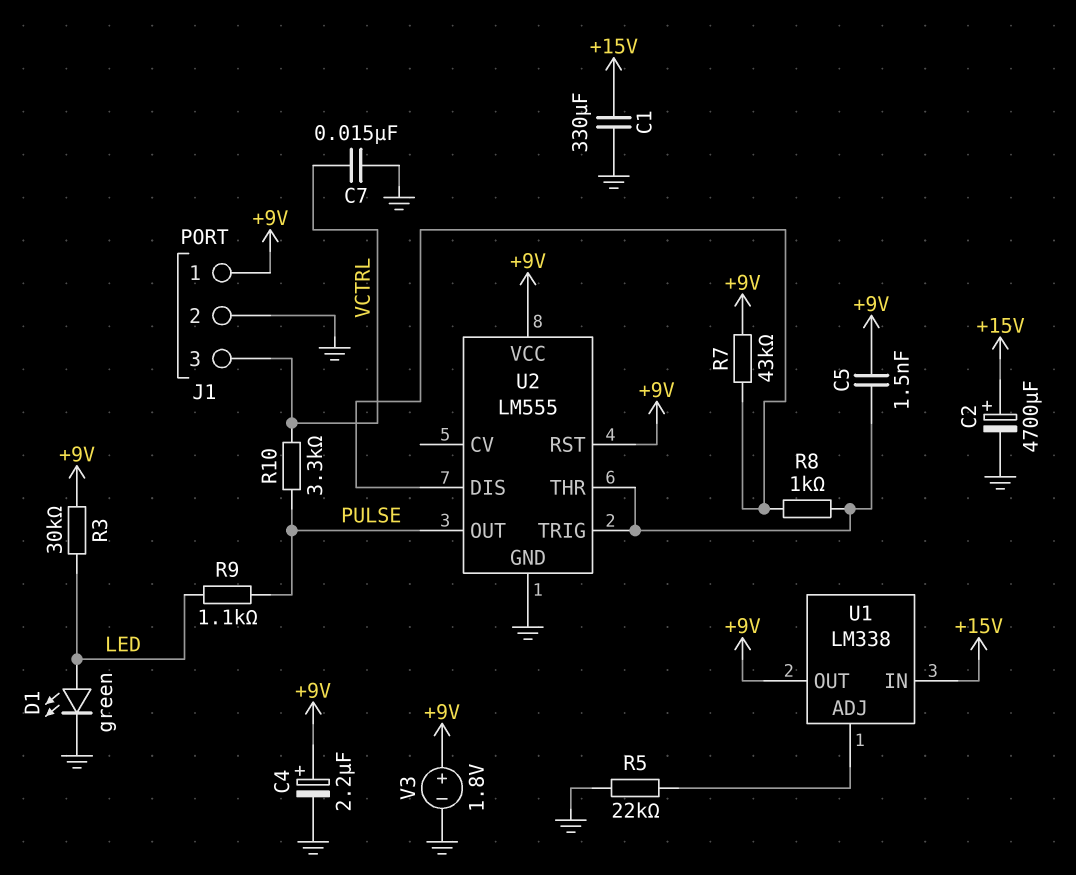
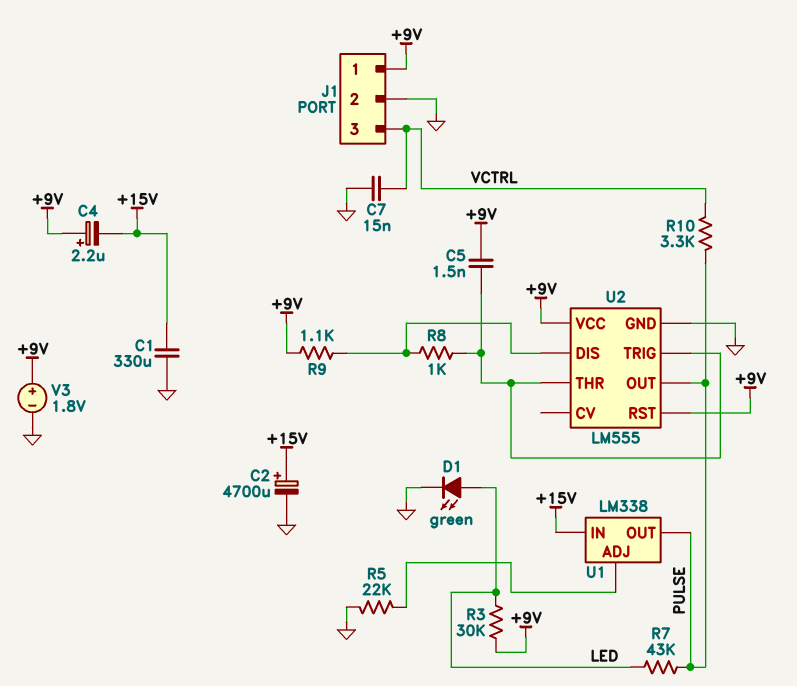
C4: 2.2uF (plus +9V, minus GND) -> 2.2uF (plus +9V, minus +15V)
R7: 43k (+9V, U2/DIS) -> 43k (LED, PULSE)
R9: 1.1k (LED, PULSE) -> 1.1k (+9V, U2/DIS)
U1 pin OUT: +9V -> PULSE

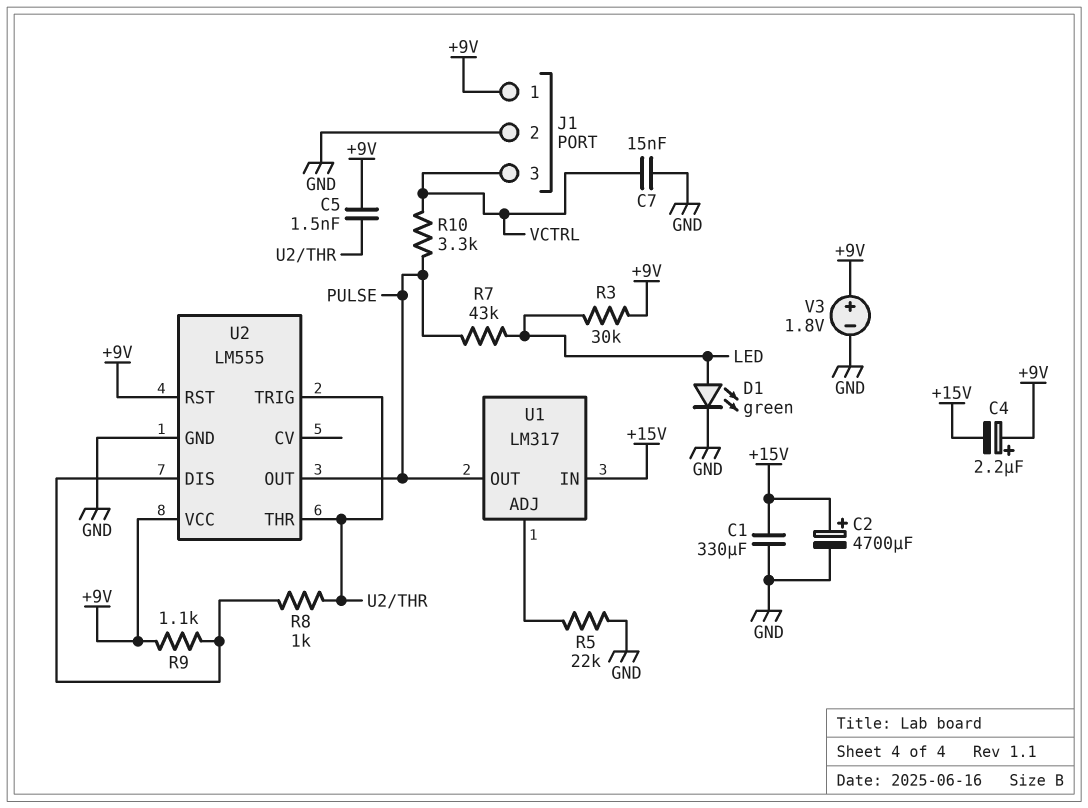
U1: LM338 -> LM317

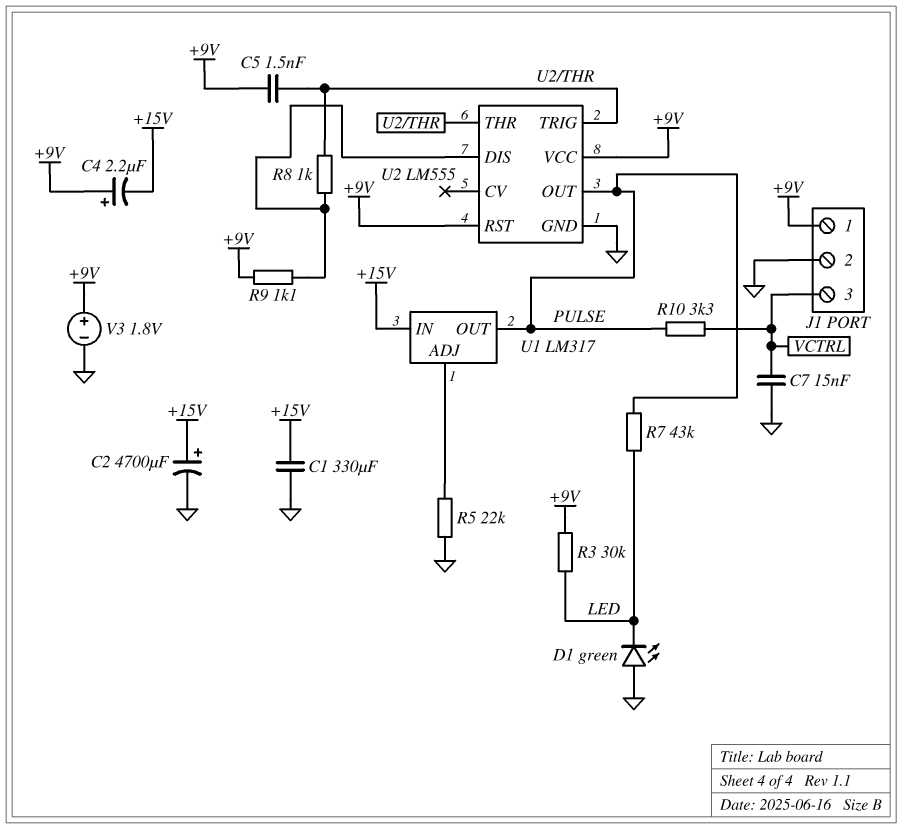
D1: LED green (A LED, K GND) -> LED green (A GND, K LED)

